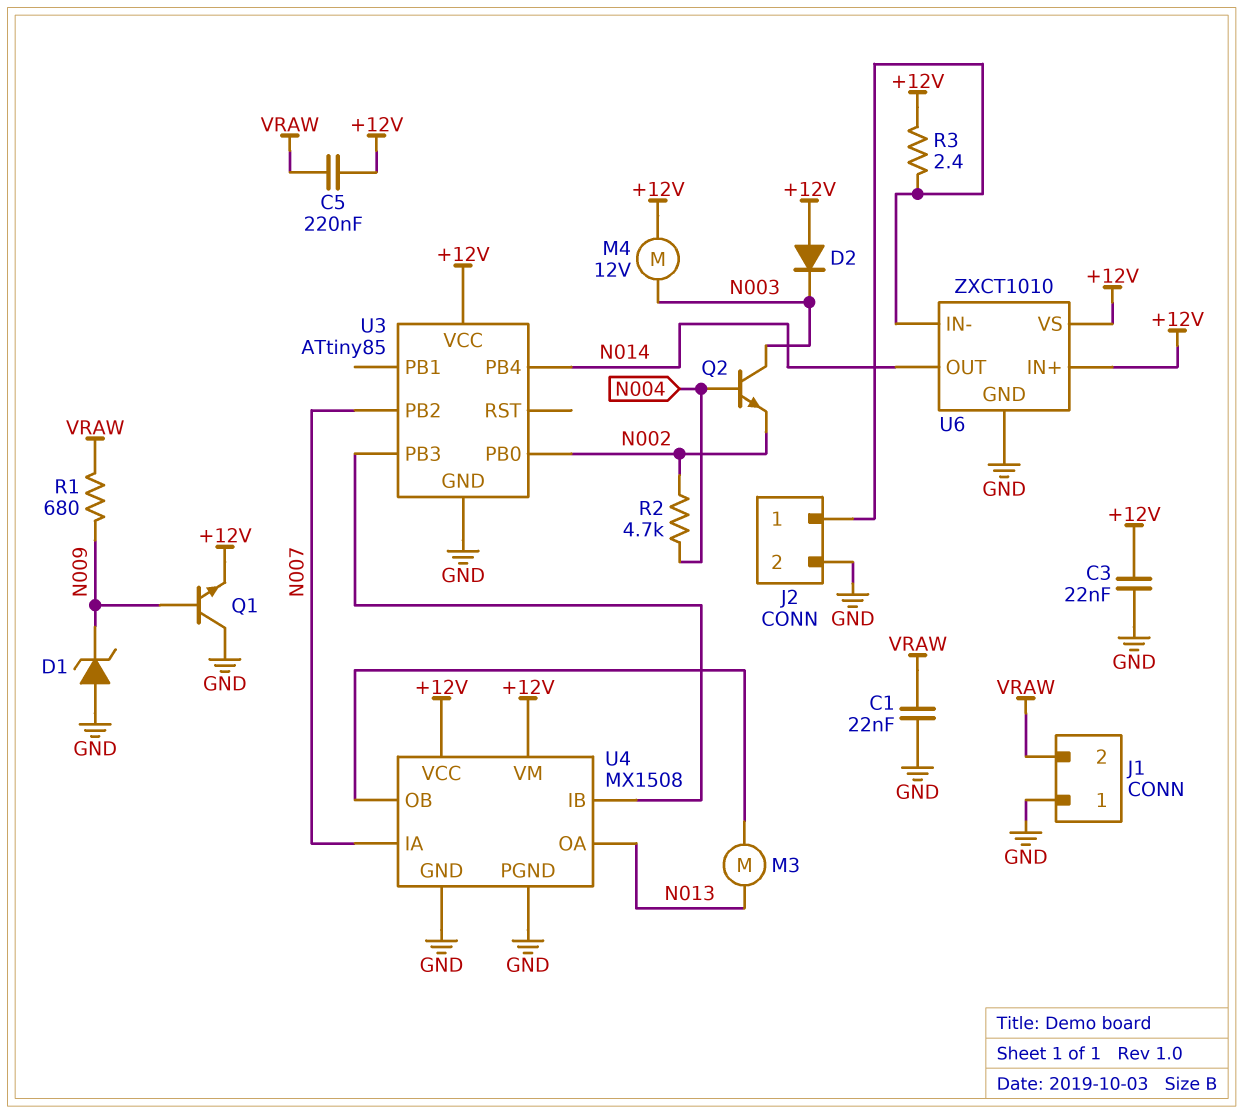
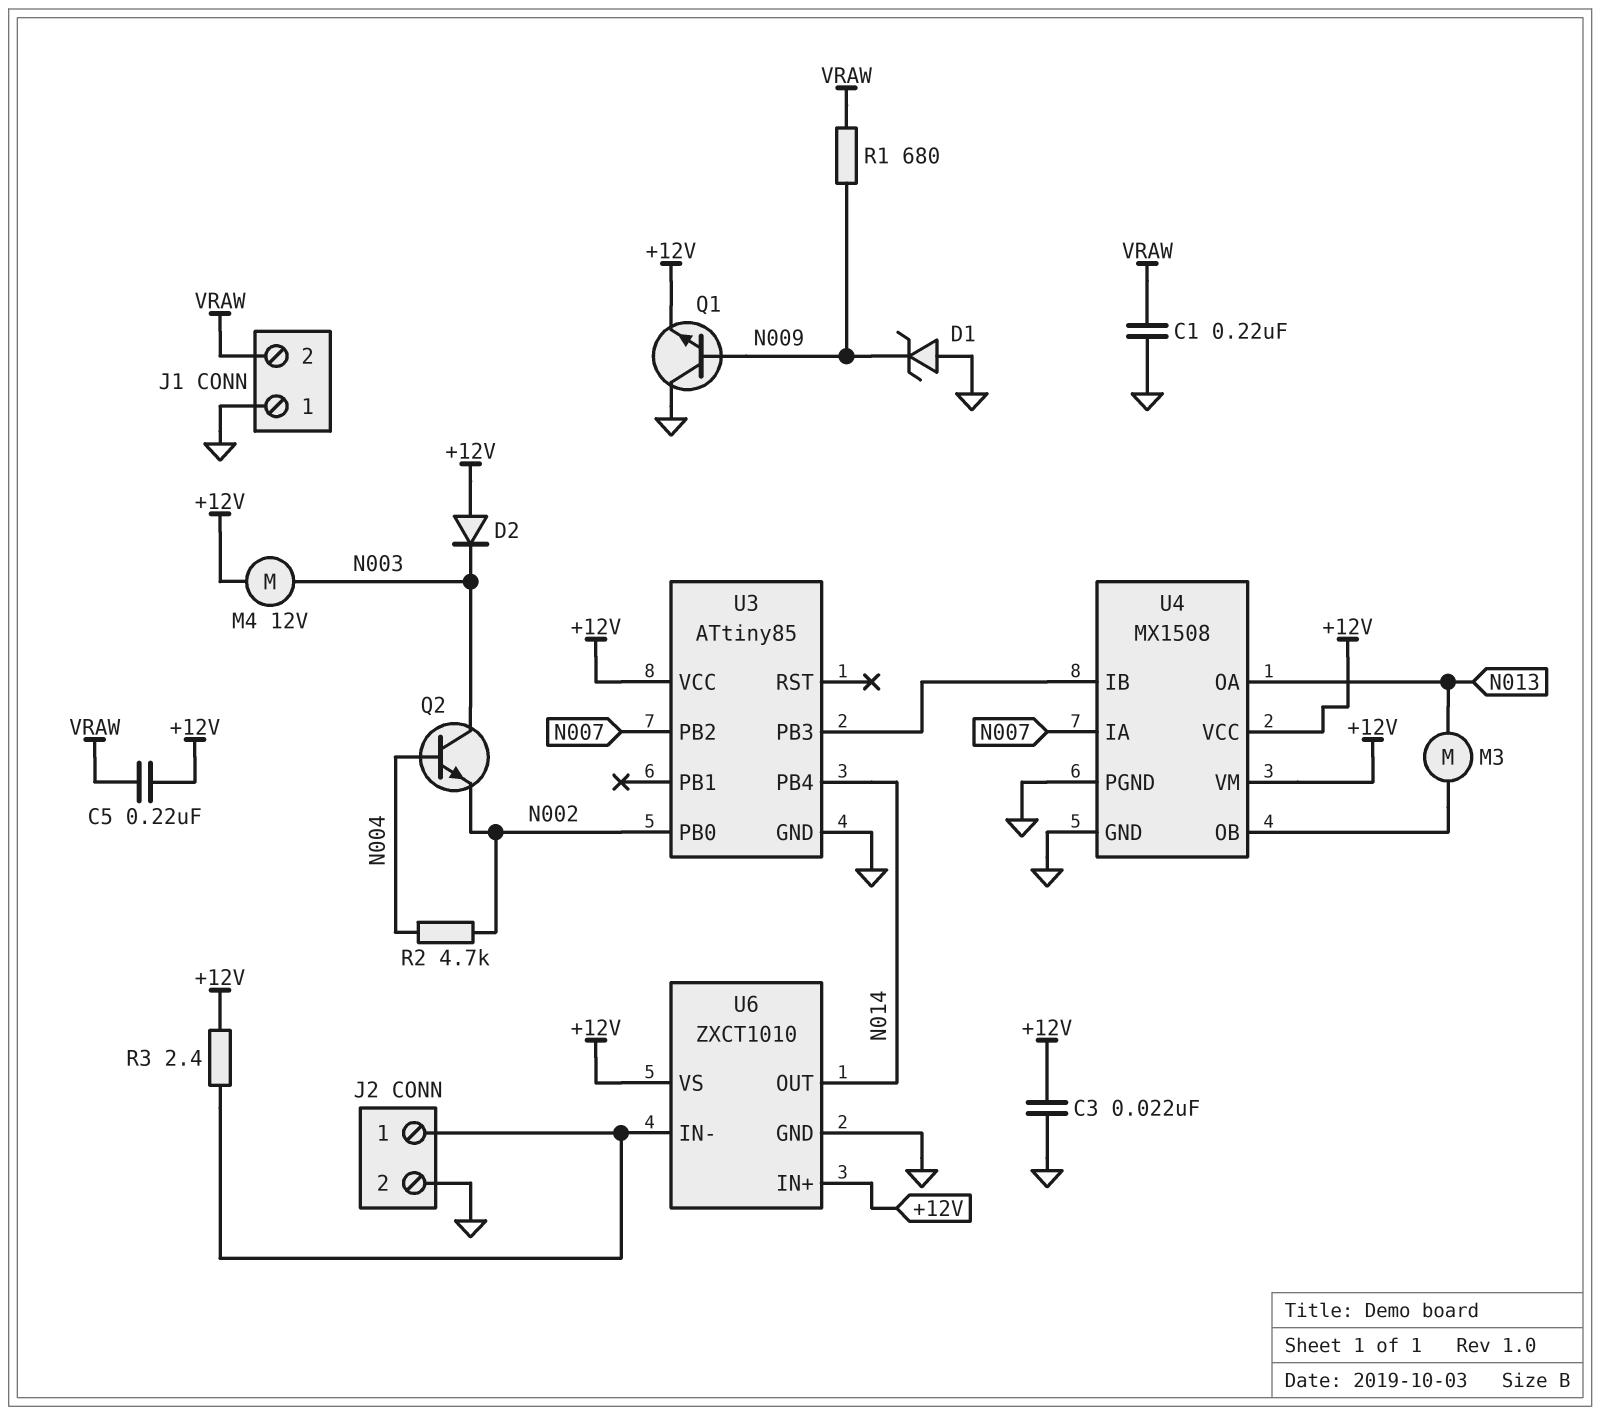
C1: 22nF (GND, VRAW) -> 220nF (GND, VRAW)

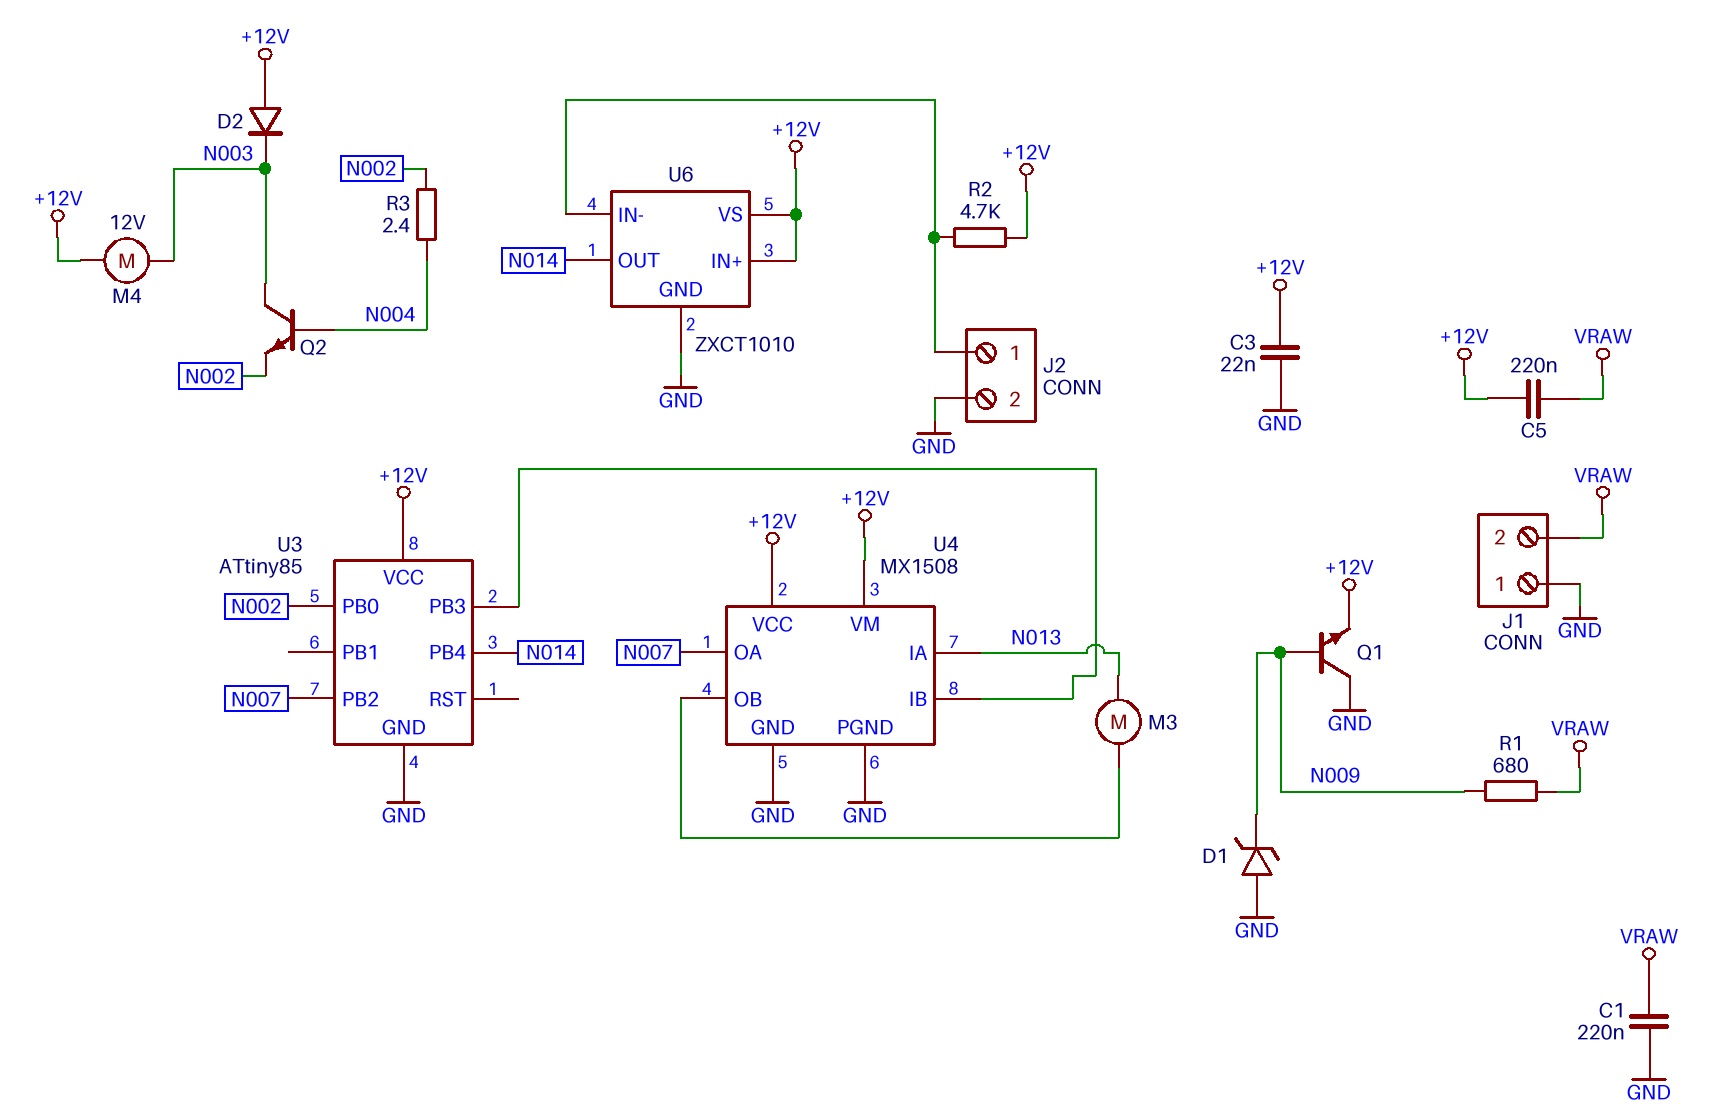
R2: 4.7k (N002, N004) -> 4.7k (+12V, J2/1)
R3: 2.4 (+12V, J2/1) -> 2.4 (N002, N004)
U4 pin IA: N007 -> N013
U4 pin OA: N013 -> N007

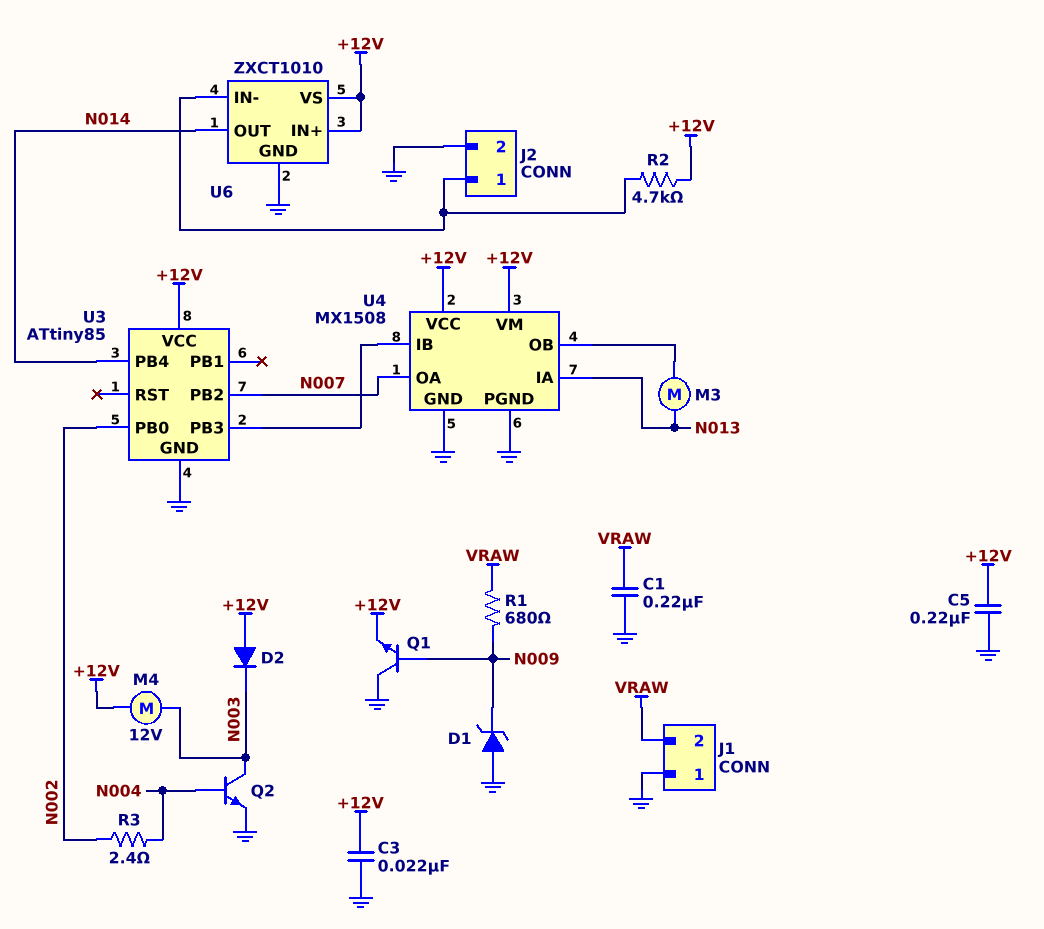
C5: 220nF (+12V, VRAW) -> 220nF (+12V, GND)
Q2: NPN (B N004, C N003, E N002) -> NPN (B N004, C N003, E GND)

